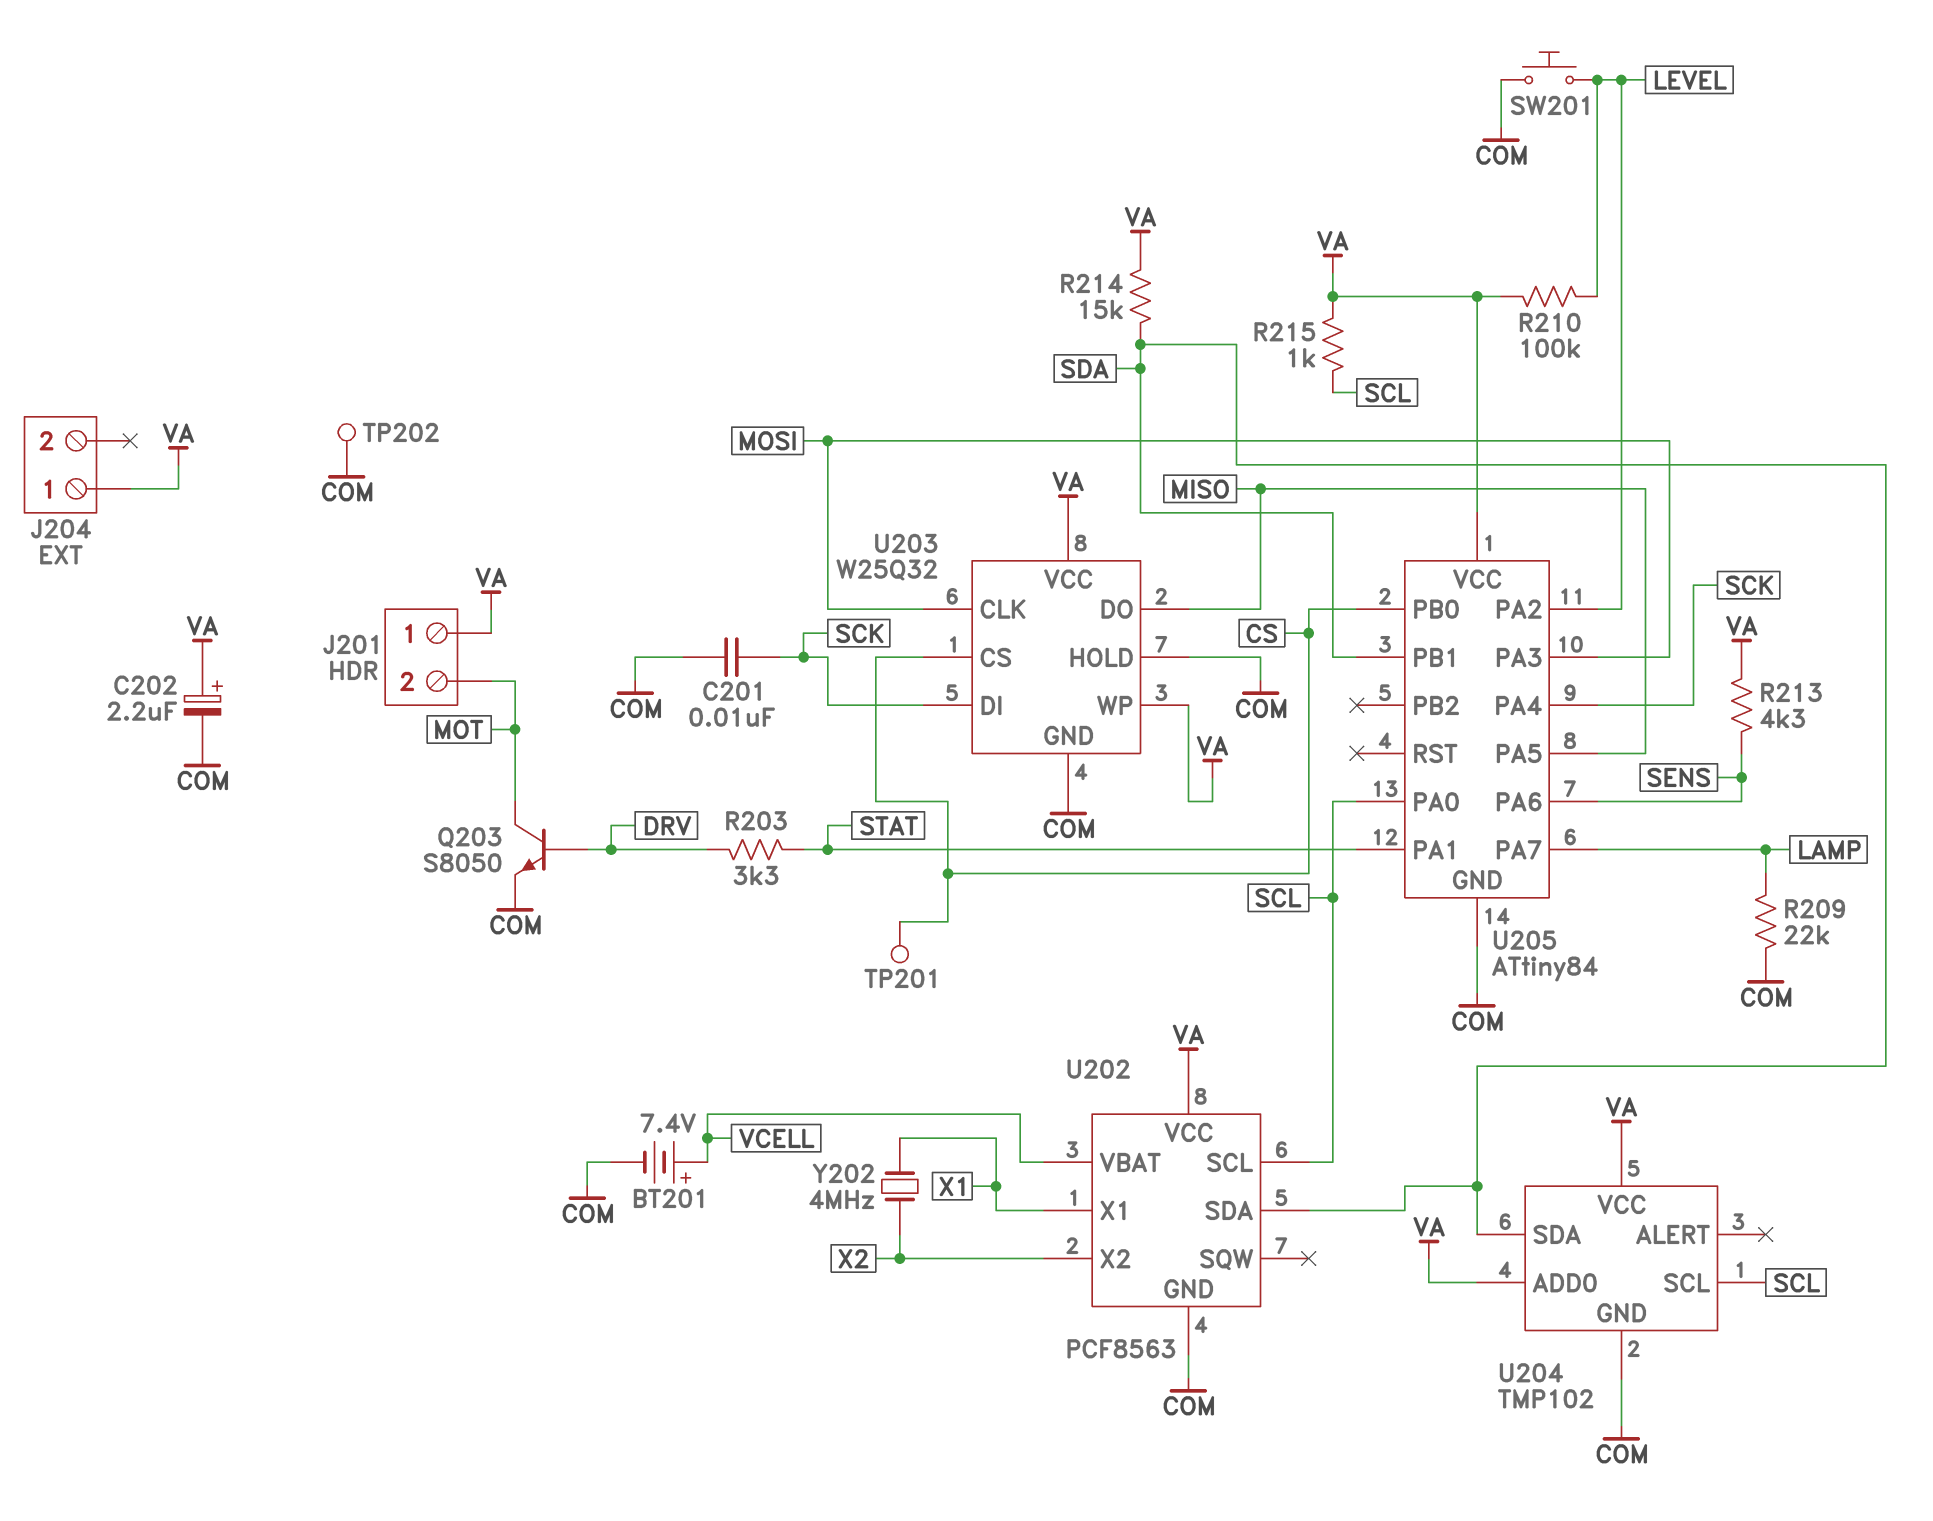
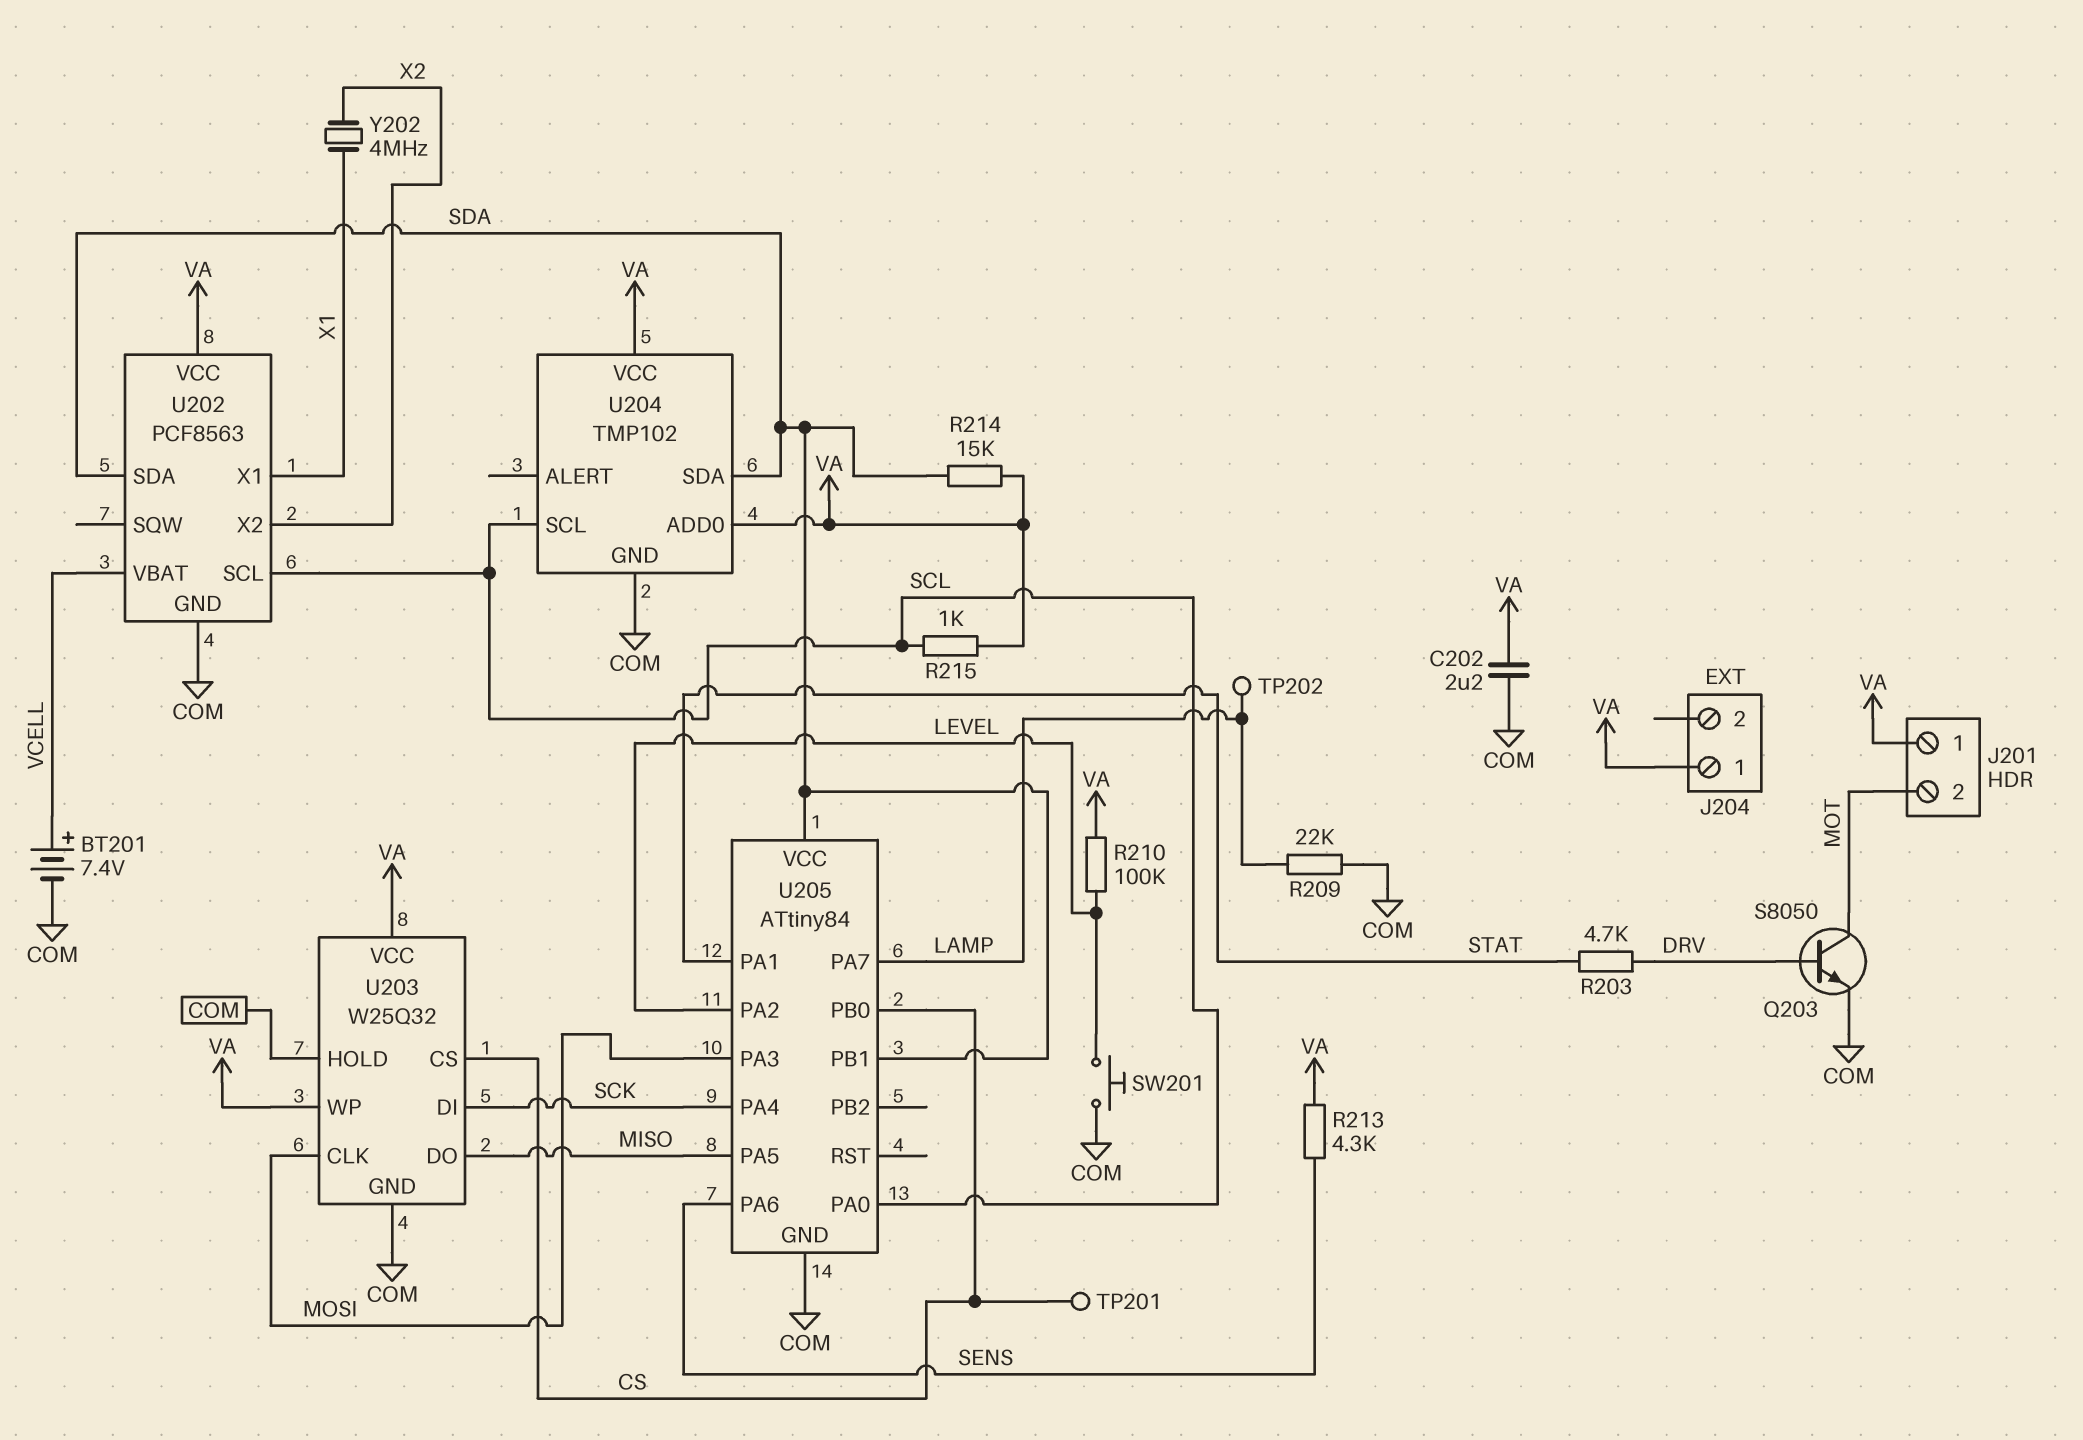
C201: 10nF (COM, SCK) -> none
C202: 2.2uF (plus VA, minus COM) -> 2.2uF (COM, VA)
R203: 3.3k (DRV, STAT) -> 4.7k (DRV, STAT)
TP202: test point (COM) -> test point (LAMP)
U205 pin VCC: VA -> SDA

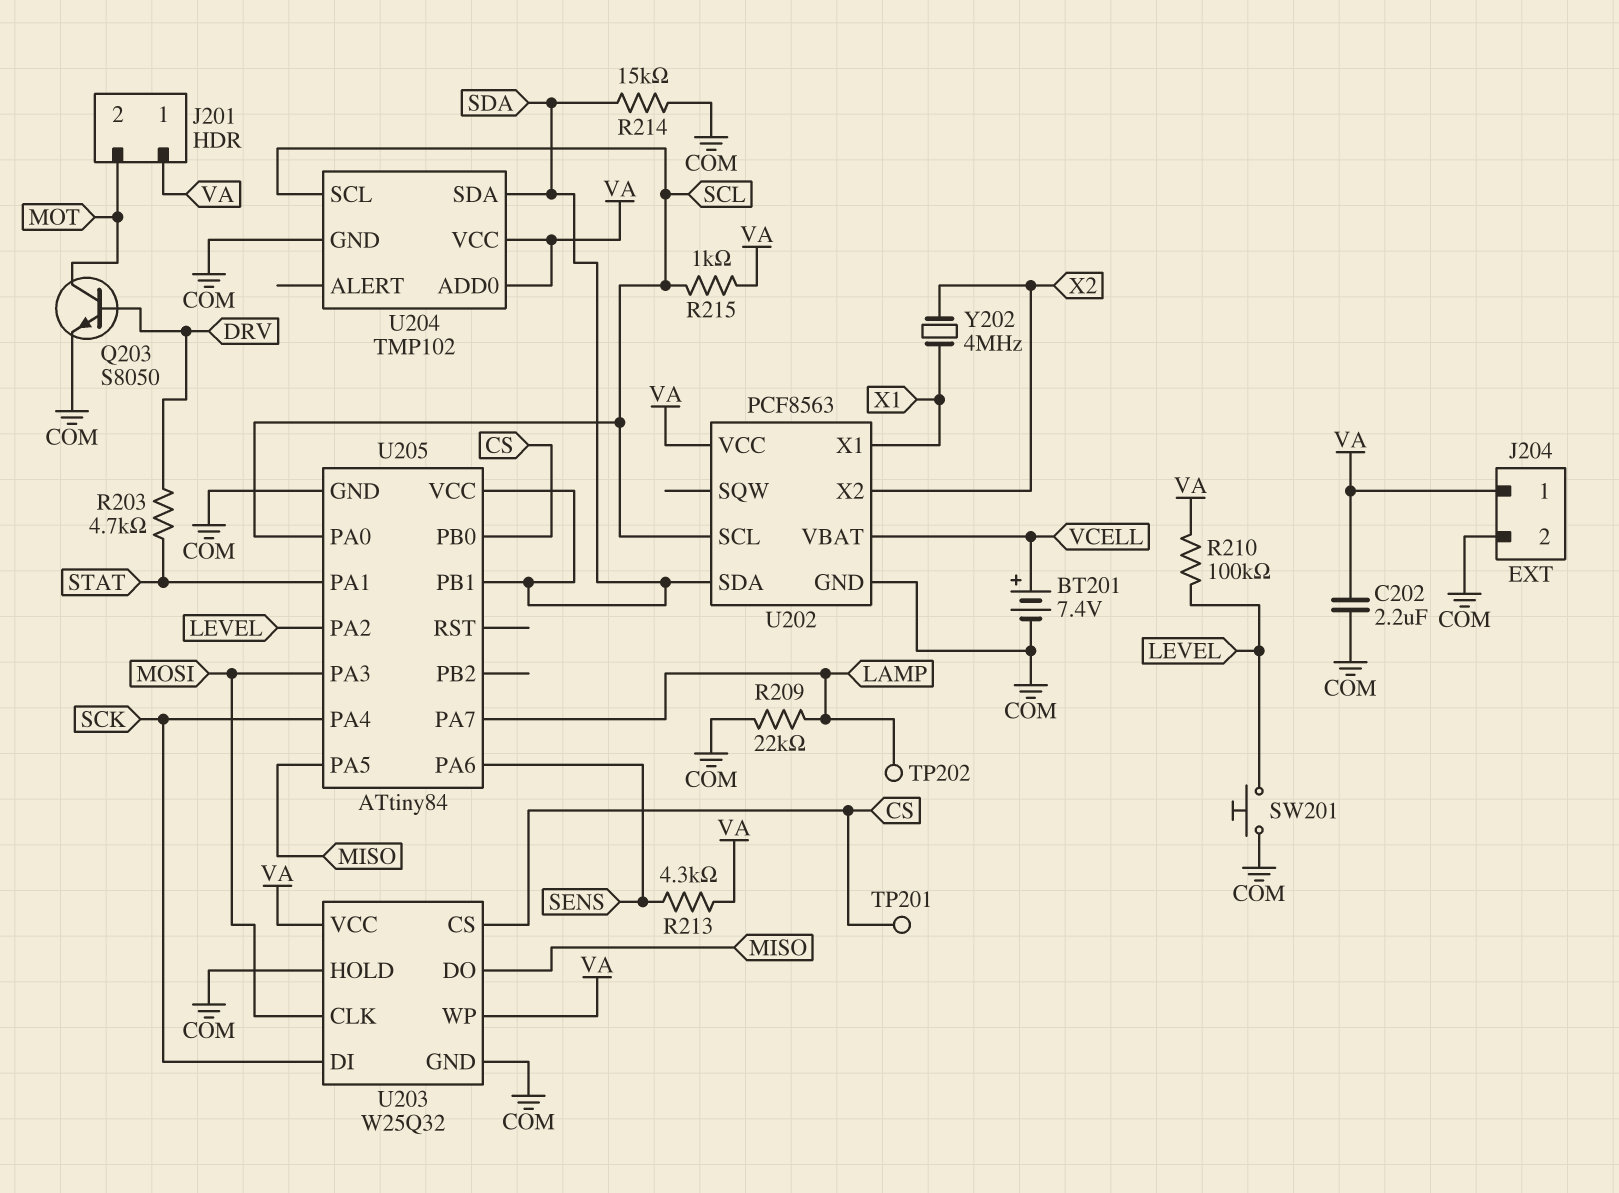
J204 pin 2: none -> COM
R214: 15k (SDA, VA) -> 15k (COM, SDA)

